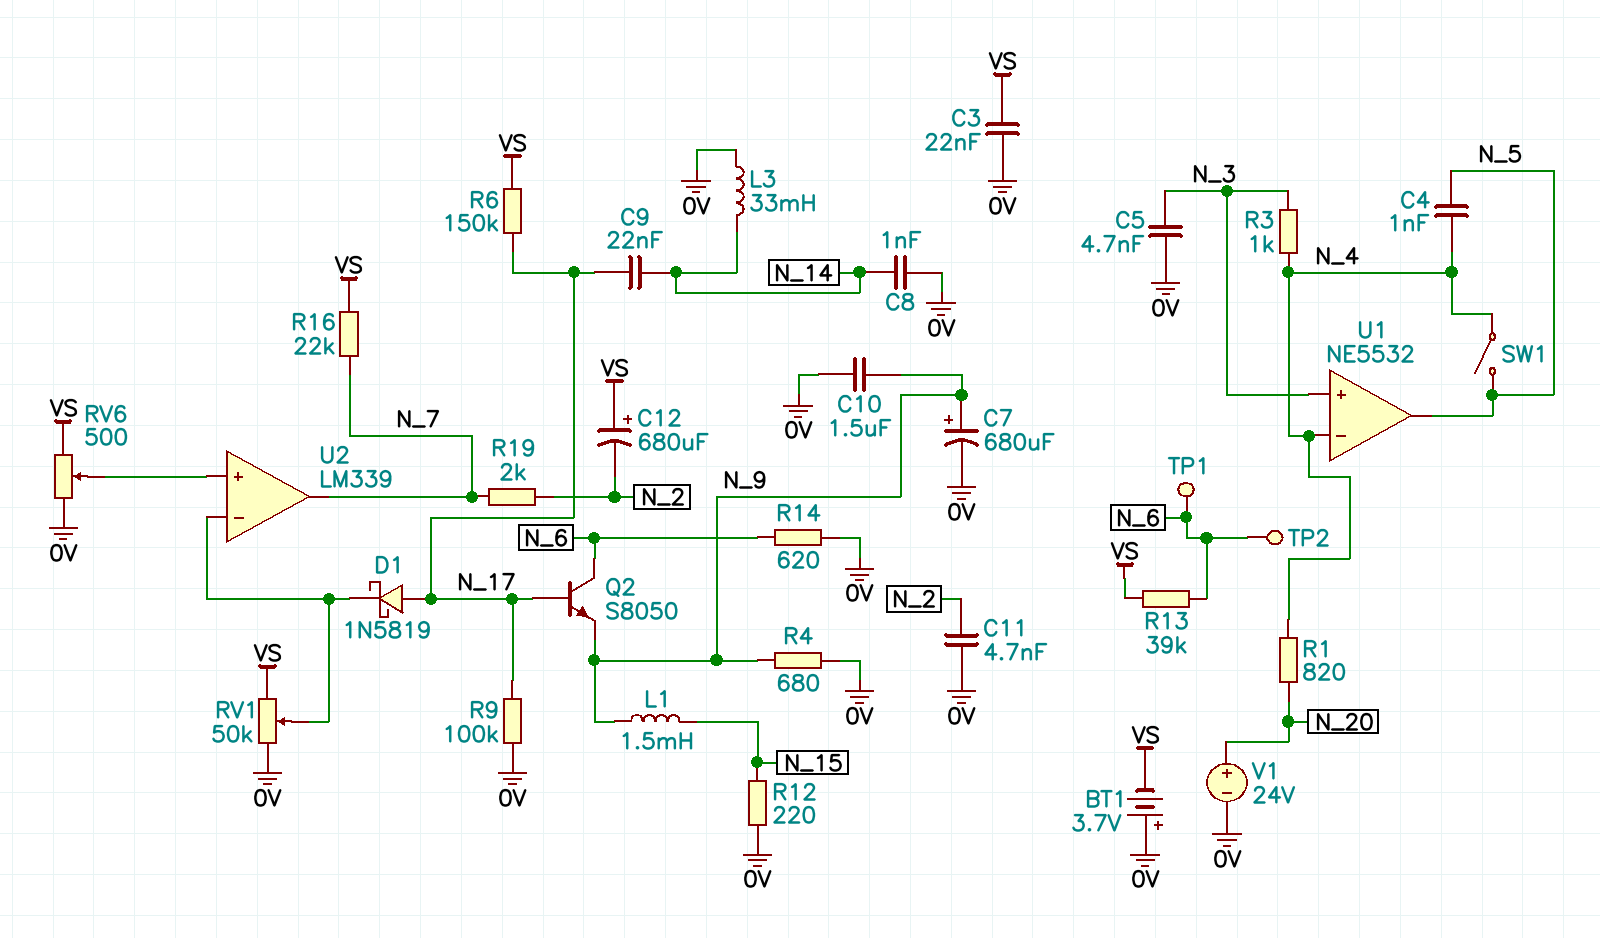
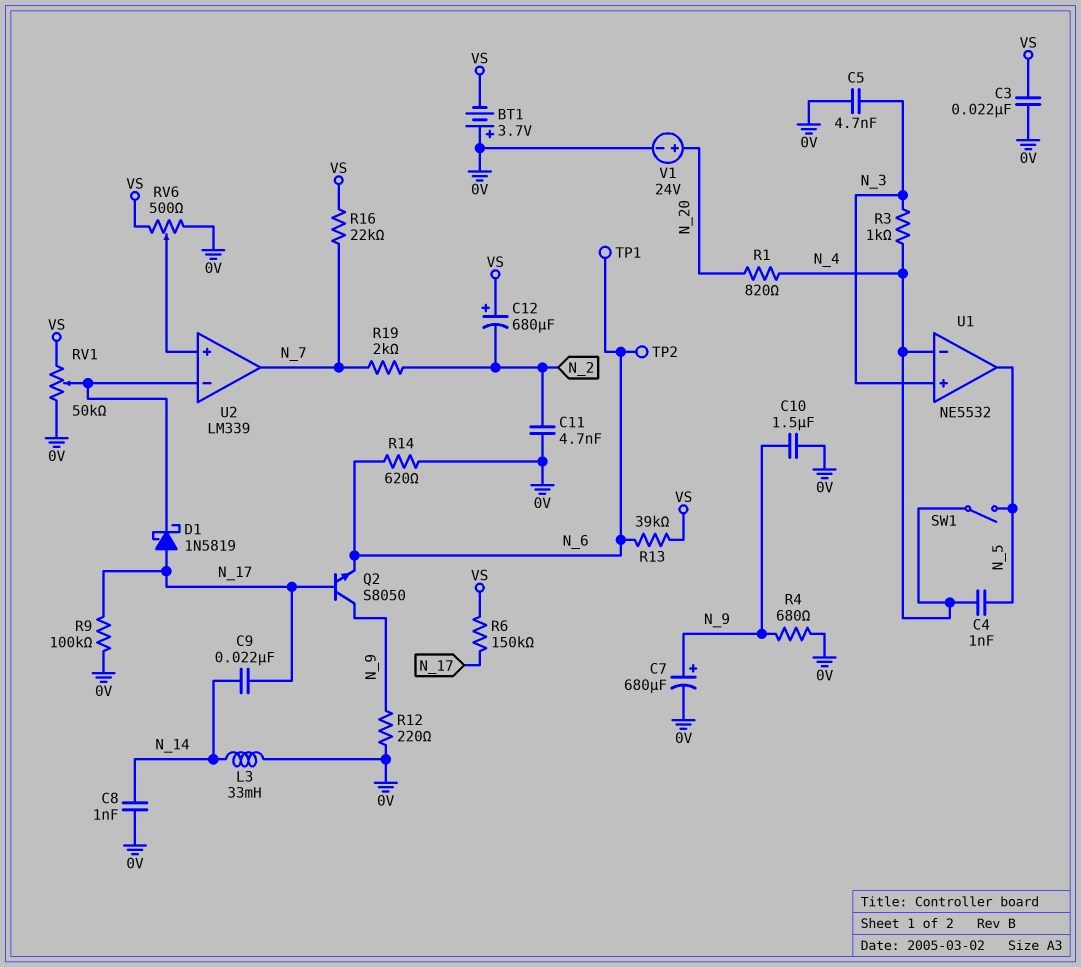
L1: 1.5mH (N_9, N_15) -> none
Q2: NPN S8050 (B N_17, C N_6, E N_9) -> NPN S8050 (B N_17, C N_9, E N_6)
R12: 220 (0V, N_15) -> 220 (0V, N_9)

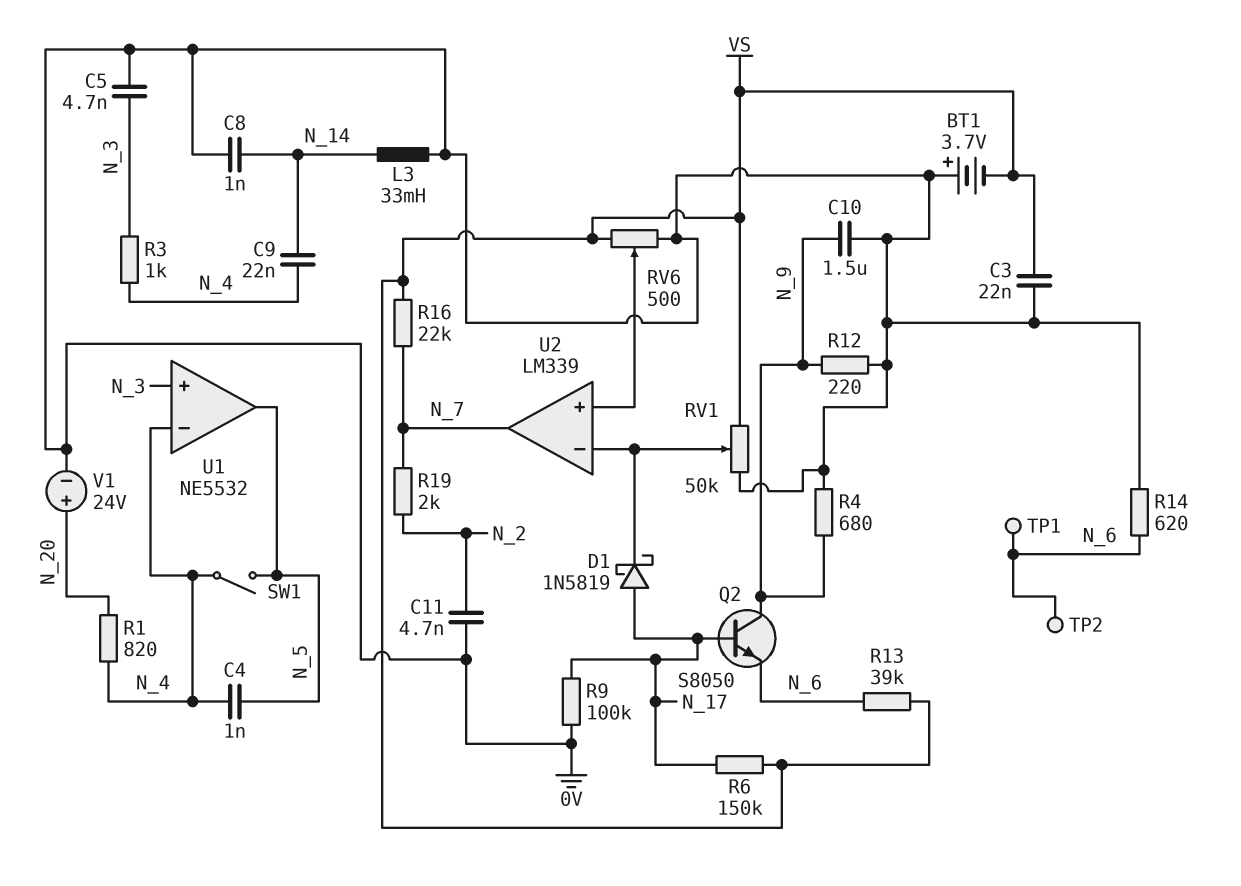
C7: 680uF (plus N_9, minus 0V) -> none
C9: 22nF (N_14, N_17) -> 22nF (N_4, N_14)
C12: 680uF (plus VS, minus N_2) -> none

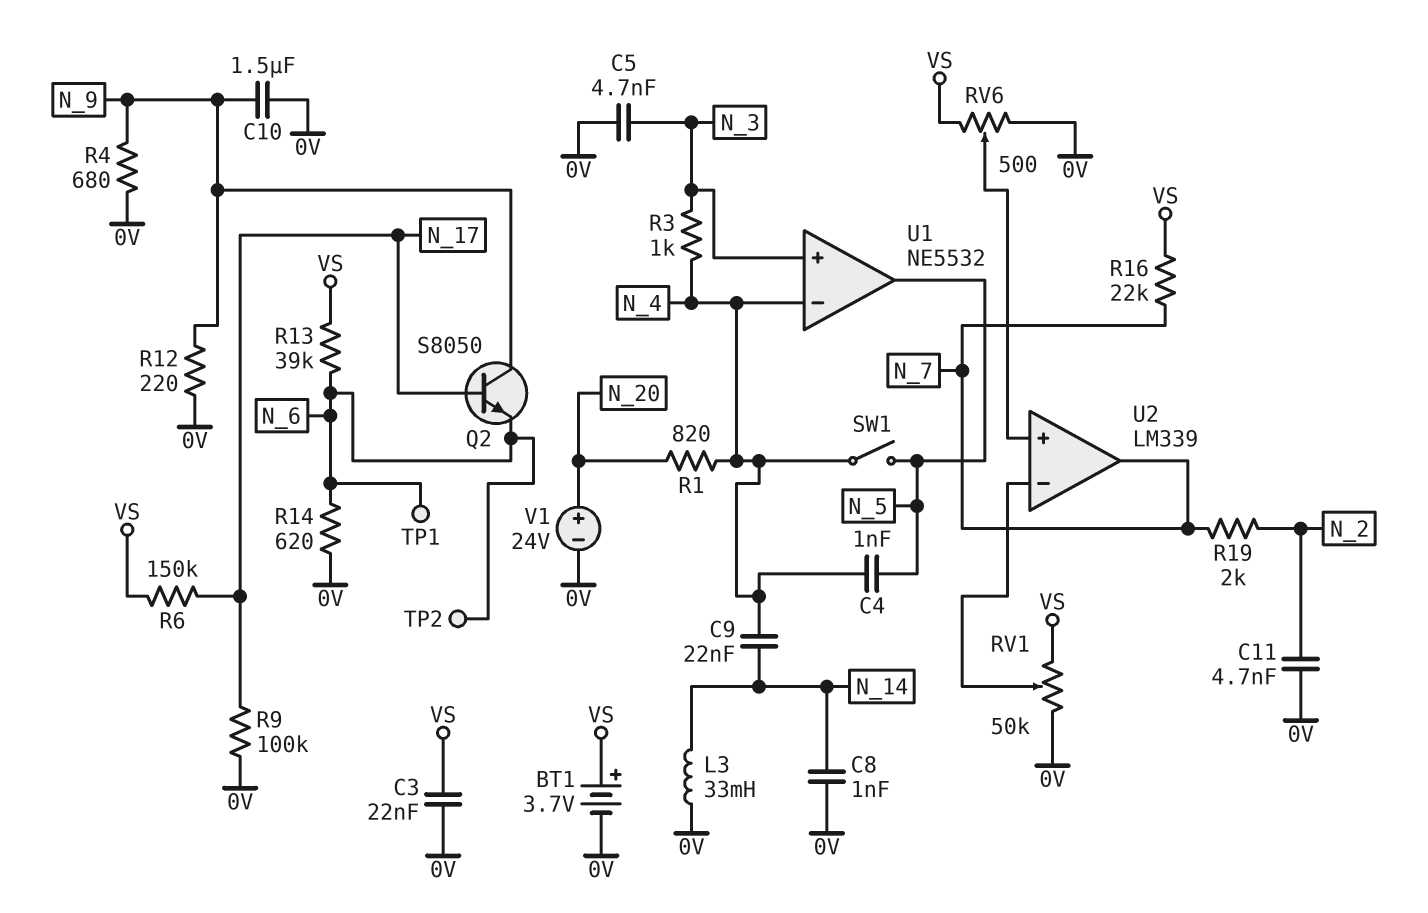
BT1: 3.7V (plus 0V, minus VS) -> 3.7V (plus VS, minus 0V)
D1: schottky 1N5819 (A N_17, K U2/in-) -> none

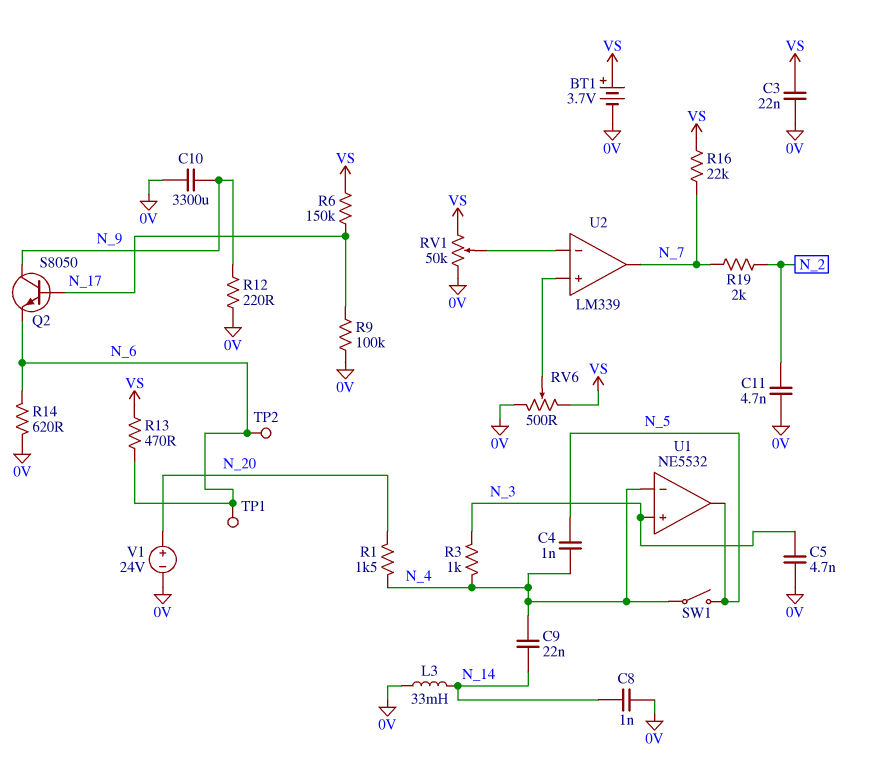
C10: 1.5uF (0V, N_9) -> 3300uF (0V, N_9)
R1: 820 (N_4, N_20) -> 1.5k (N_4, N_20)
R4: 680 (0V, N_9) -> none
R13: 39k (N_6, VS) -> 470 (N_6, VS)

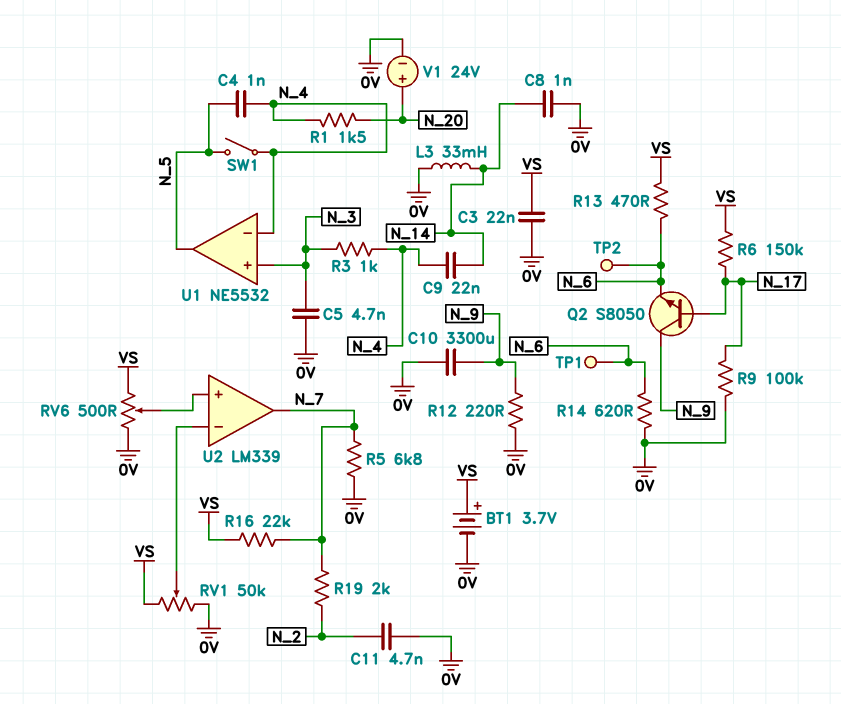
R5: none -> 6.8k (0V, N_7)

